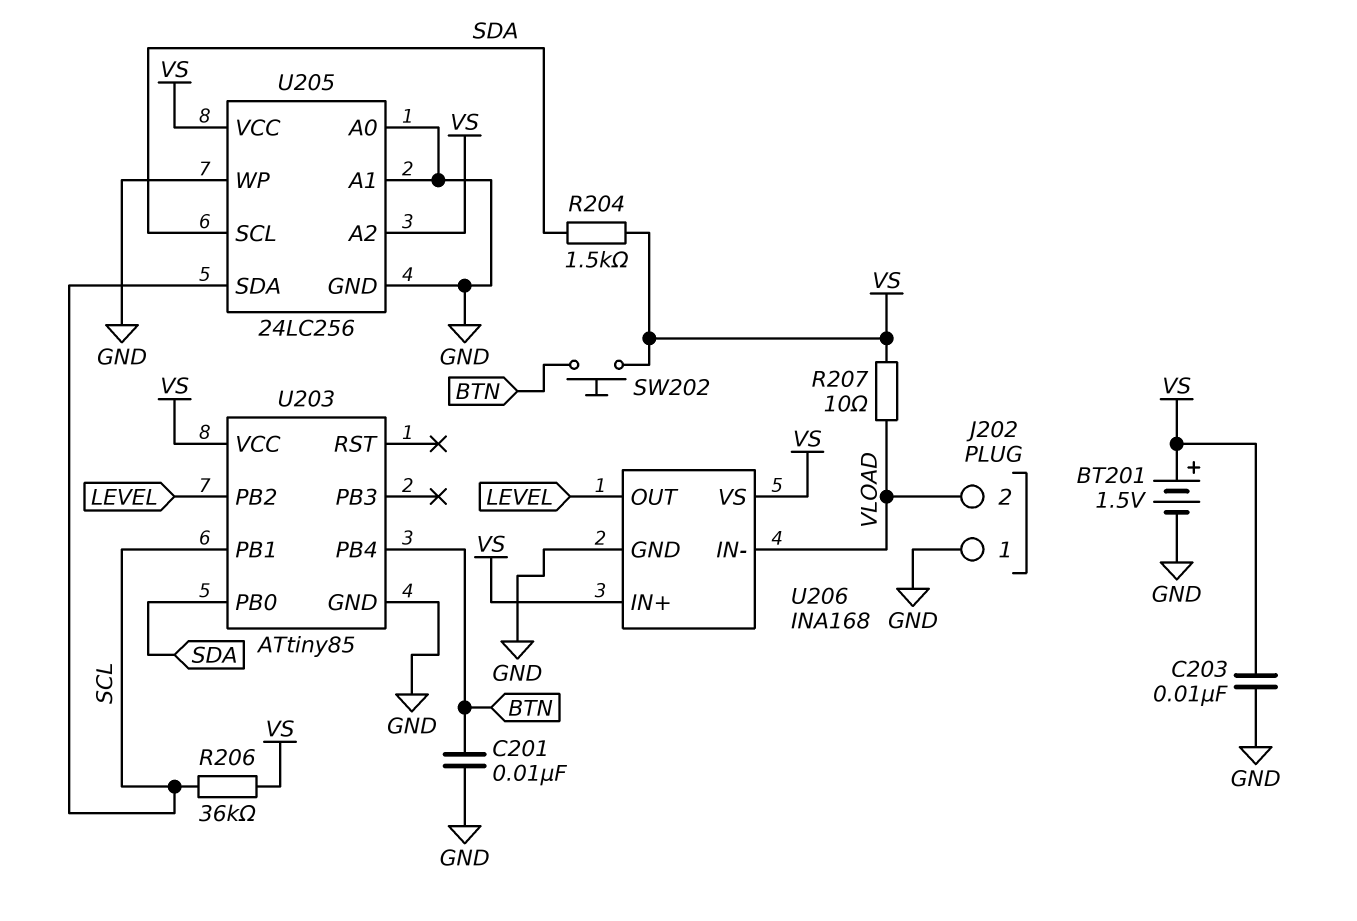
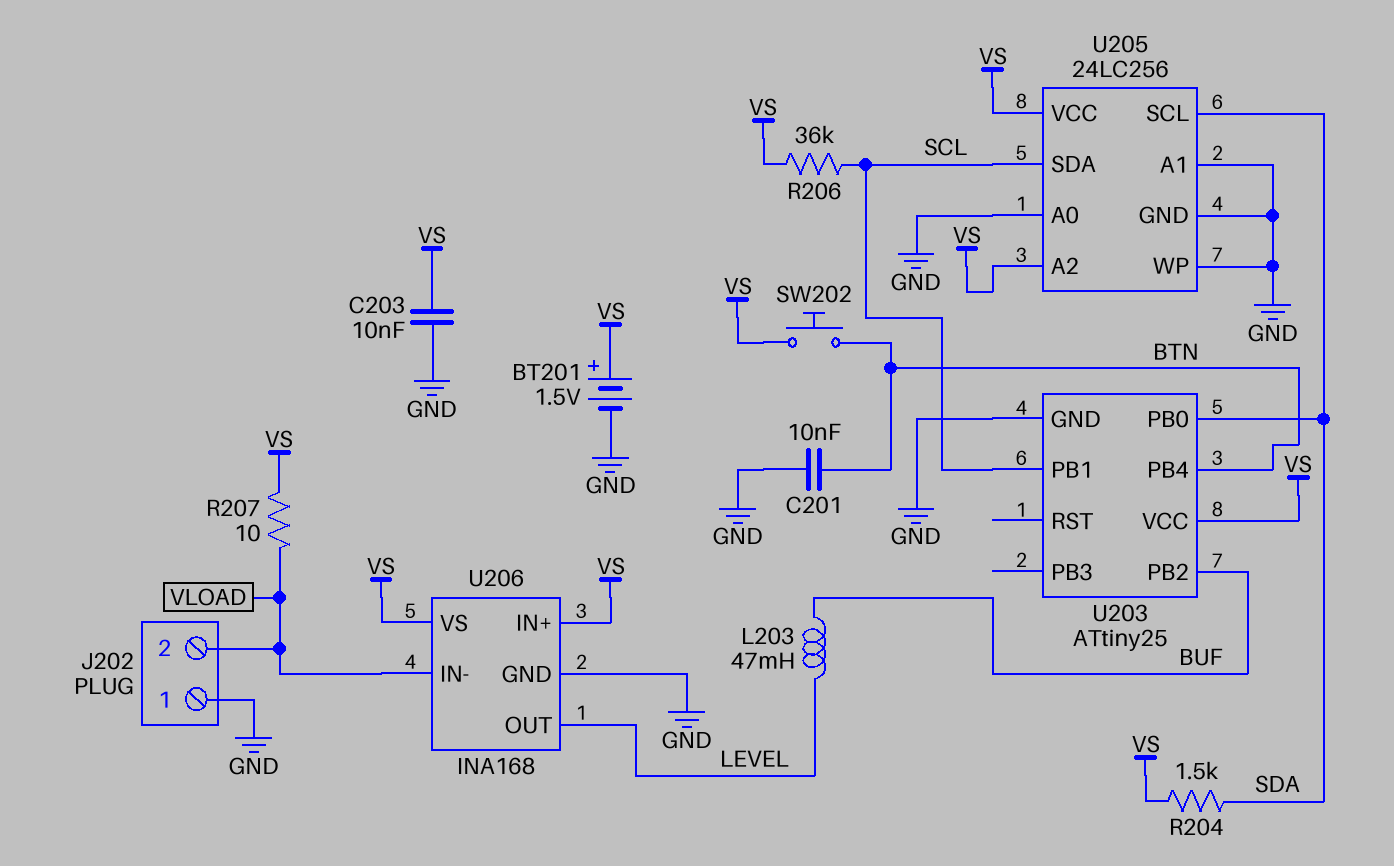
L203: none -> 47mH (BUF, LEVEL)
U203: ATtiny85 -> ATtiny25
U203 pin PB2: LEVEL -> BUF

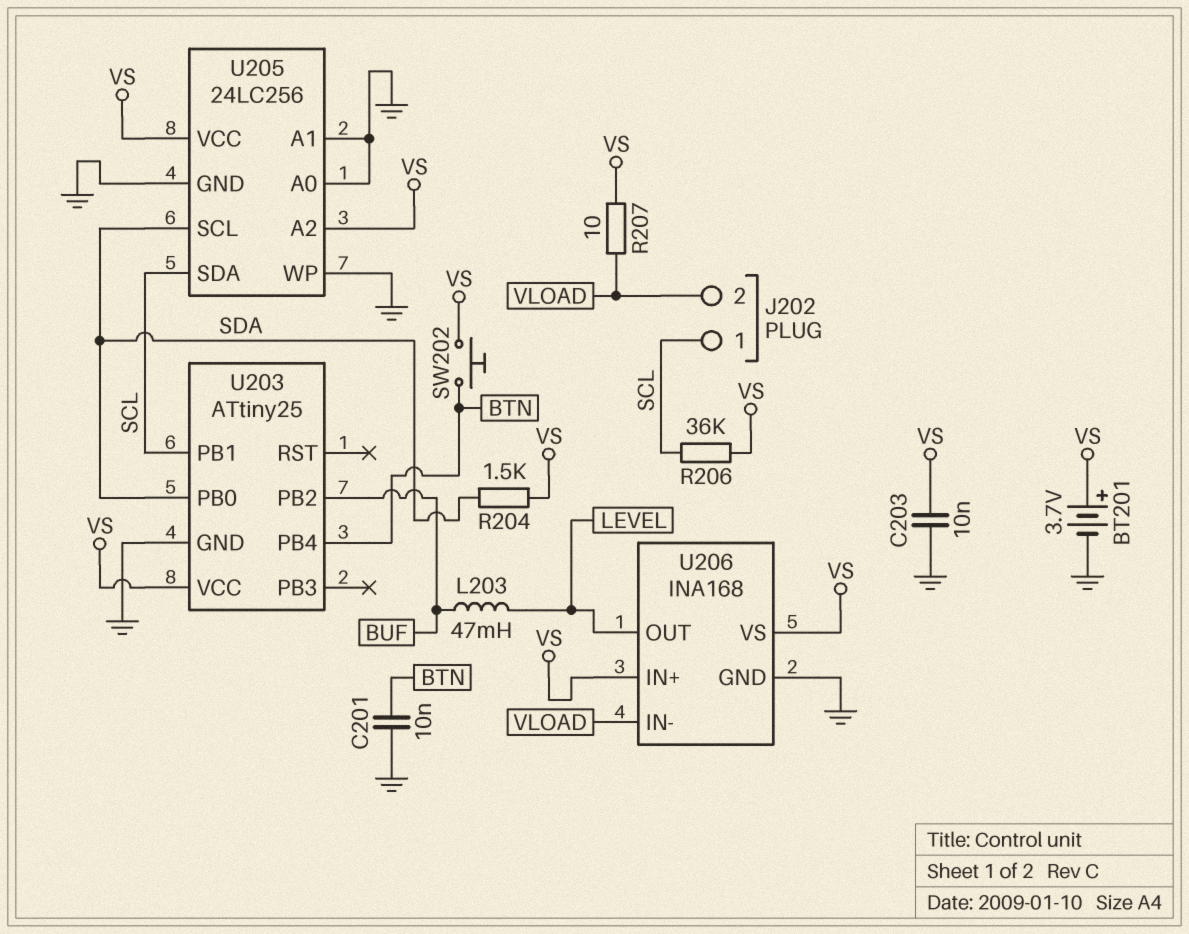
BT201: 1.5V (plus VS, minus GND) -> 3.7V (plus VS, minus GND)
J202 pin 1: GND -> SCL

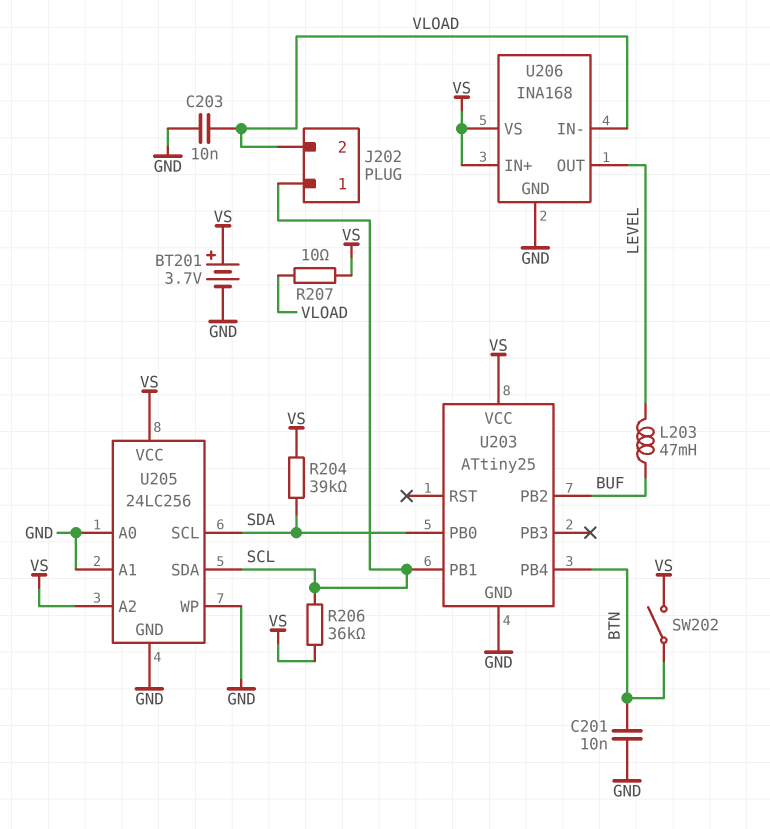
C203: 10nF (GND, VS) -> 10nF (GND, VLOAD)
R204: 1.5k (SDA, VS) -> 39k (SDA, VS)
SW202: button (BTN, VS) -> switch (BTN, VS)

